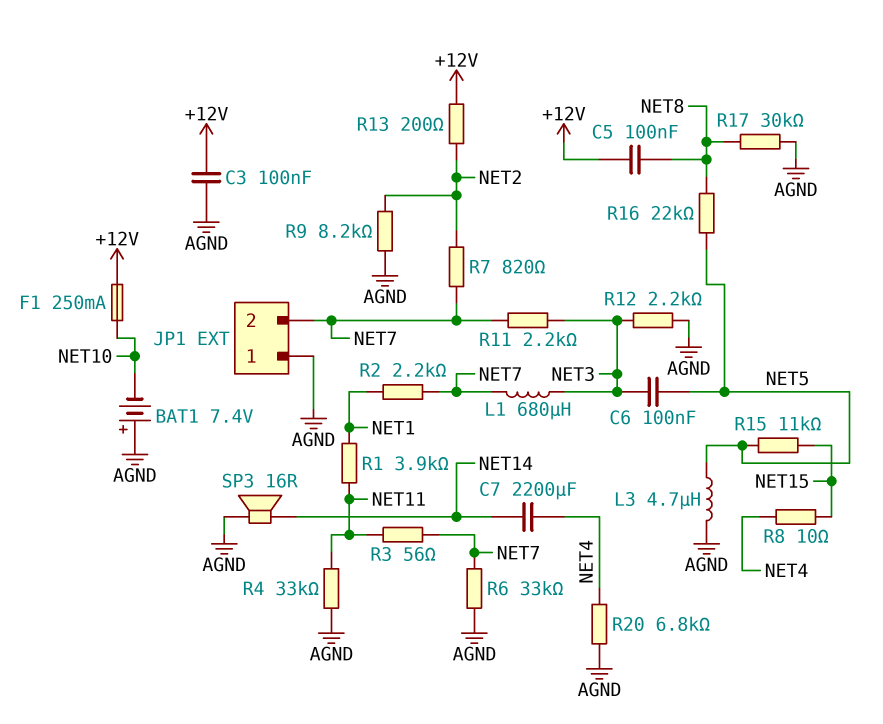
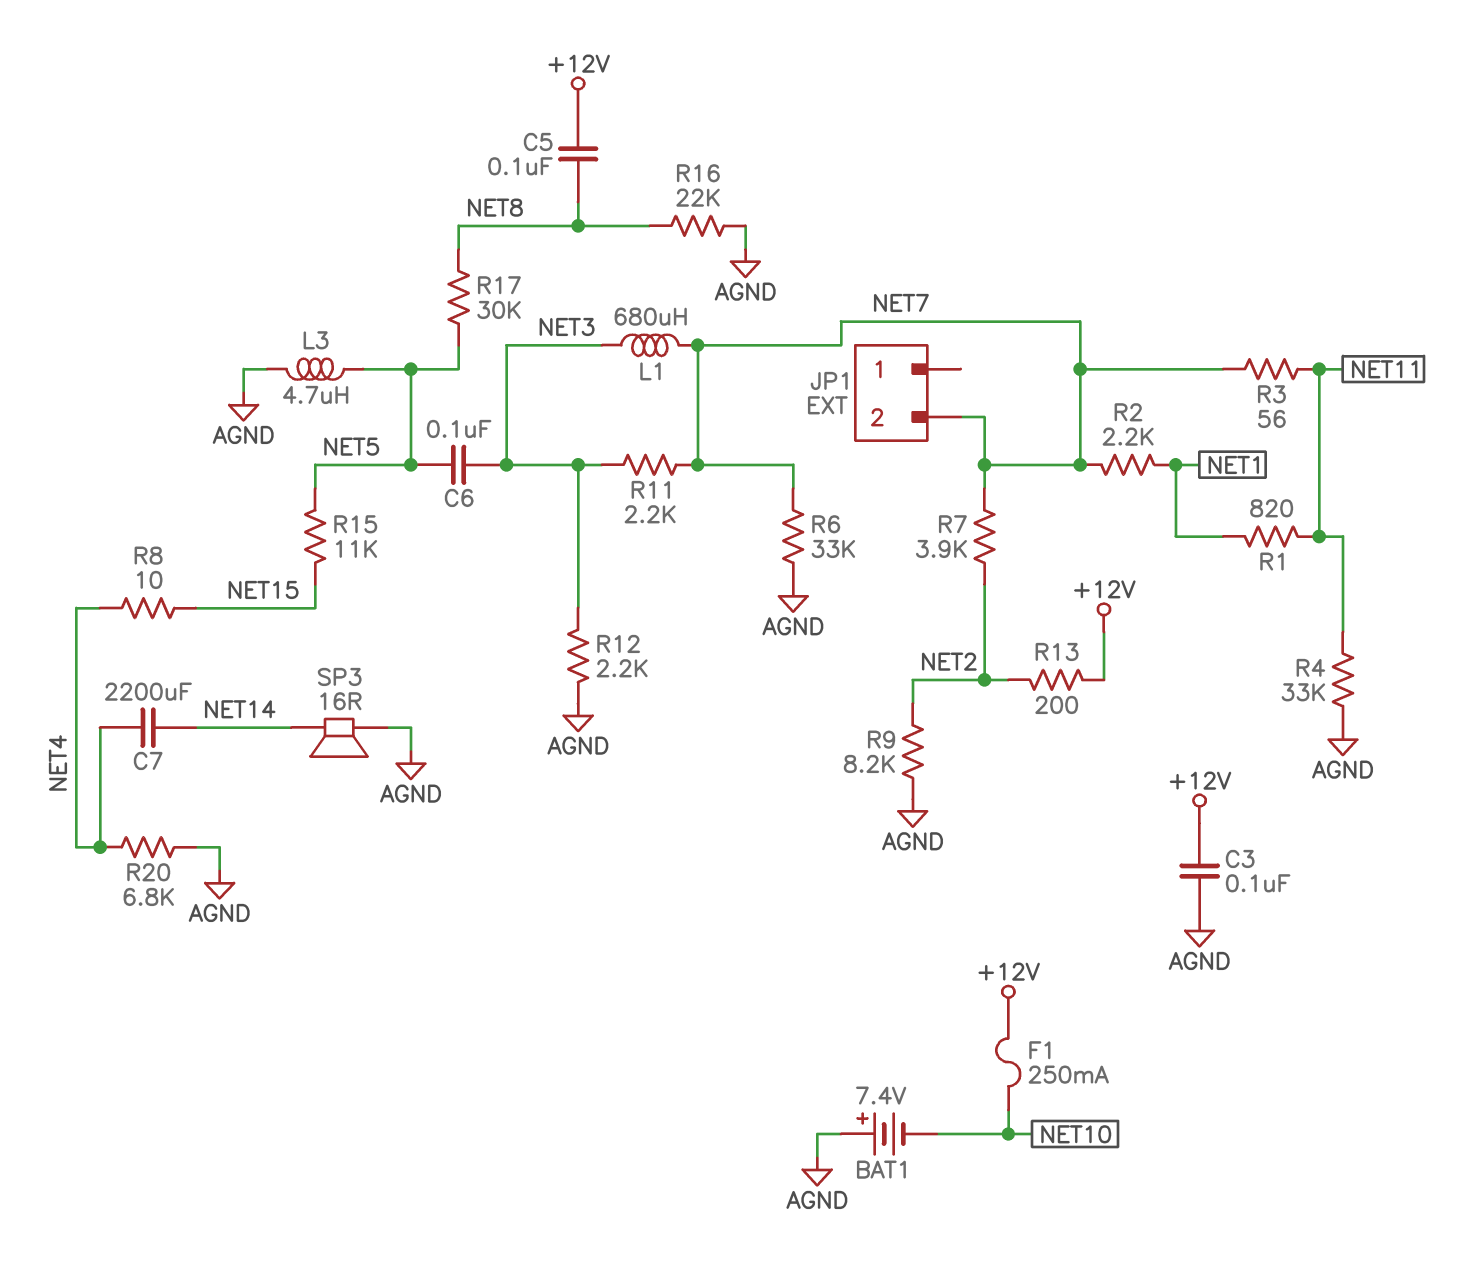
JP1 pin 1: AGND -> none
R1: 3.9k (NET1, NET11) -> 820 (NET1, NET11)
R7: 820 (NET2, NET7) -> 3.9k (NET2, NET7)
R16: 22k (NET5, NET8) -> 22k (AGND, NET8)
R17: 30k (AGND, NET8) -> 30k (NET5, NET8)

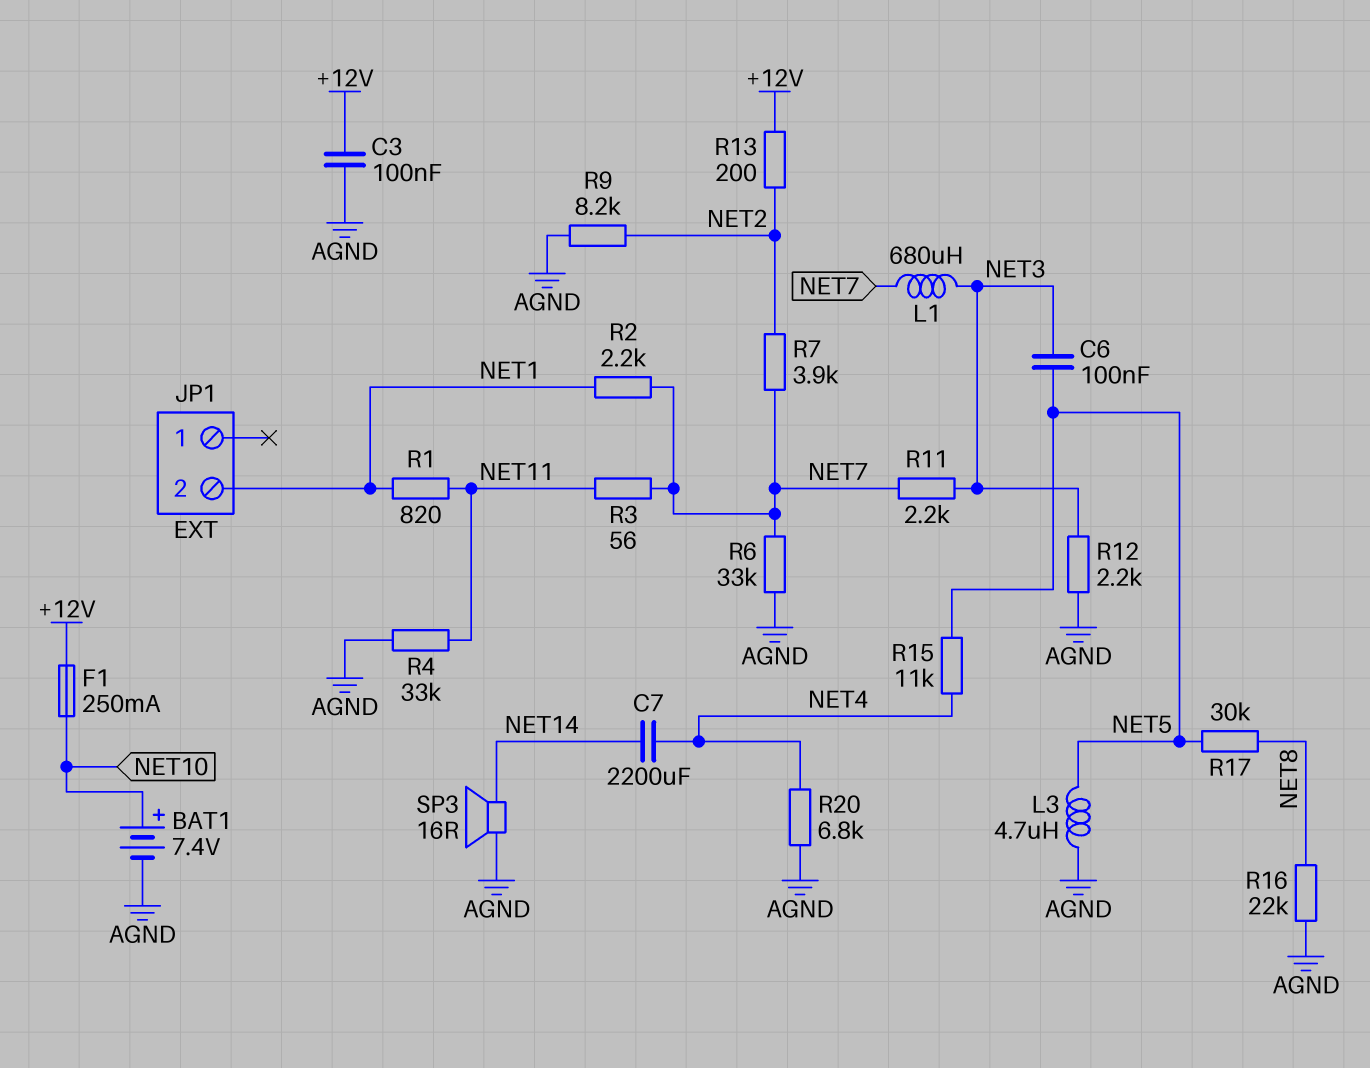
BAT1: 7.4V (plus AGND, minus NET10) -> 7.4V (plus NET10, minus AGND)
C5: 100nF (+12V, NET8) -> none
JP1 pin 2: NET7 -> NET1
R8: 10 (NET4, NET15) -> none
R15: 11k (NET5, NET15) -> 11k (NET4, NET5)

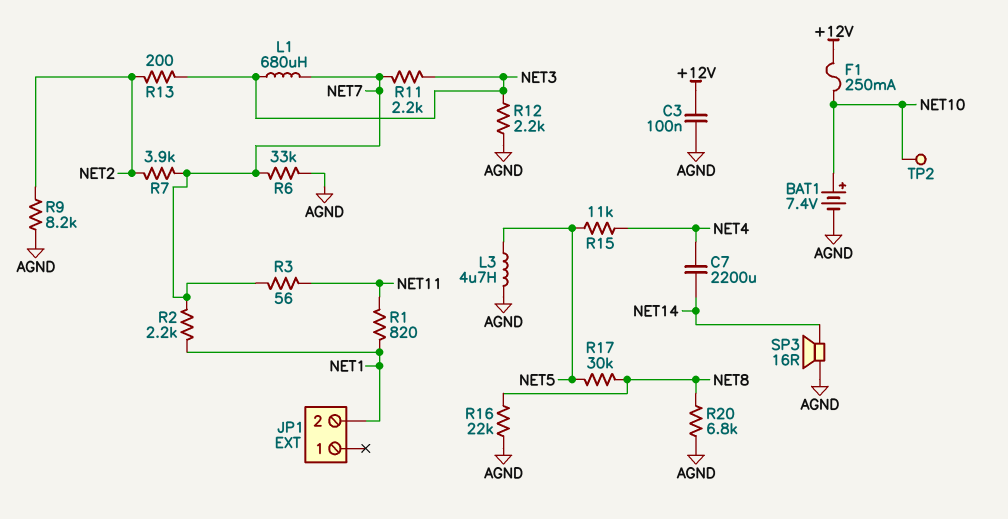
C6: 100nF (NET3, NET5) -> none
R4: 33k (AGND, NET11) -> none
R13: 200 (+12V, NET2) -> 200 (NET2, NET3)
R20: 6.8k (AGND, NET4) -> 6.8k (AGND, NET8)
TP2: none -> test point (NET10)

